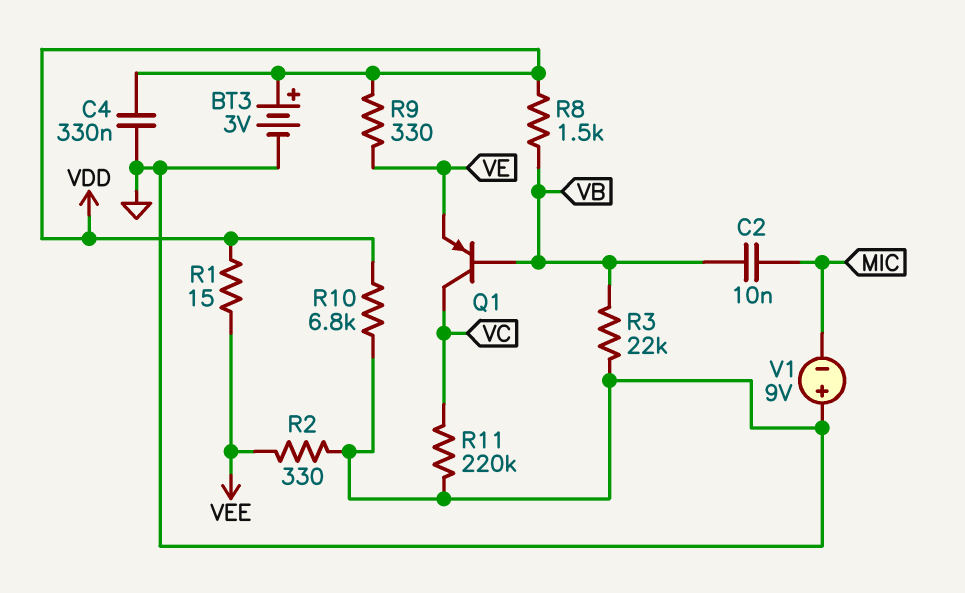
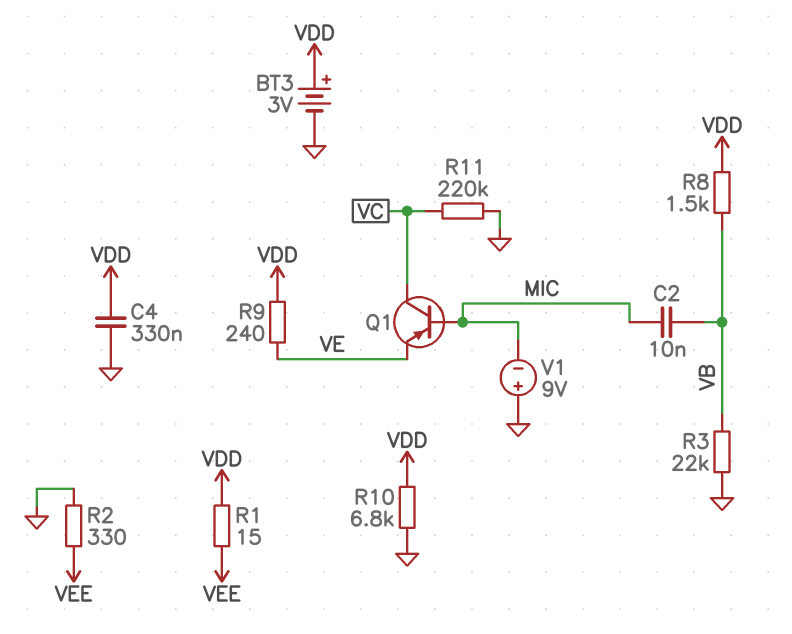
Q1: PNP (B VB, C VC, E VE) -> PNP (B MIC, C VC, E VE)
R9: 330 (VDD, VE) -> 240 (VDD, VE)

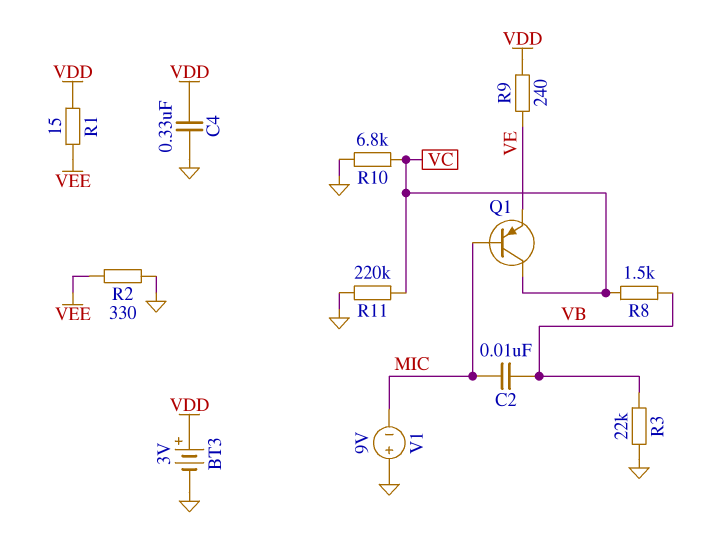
R8: 1.5k (VB, VDD) -> 1.5k (VB, VC)
R10: 6.8k (GND, VDD) -> 6.8k (GND, VC)

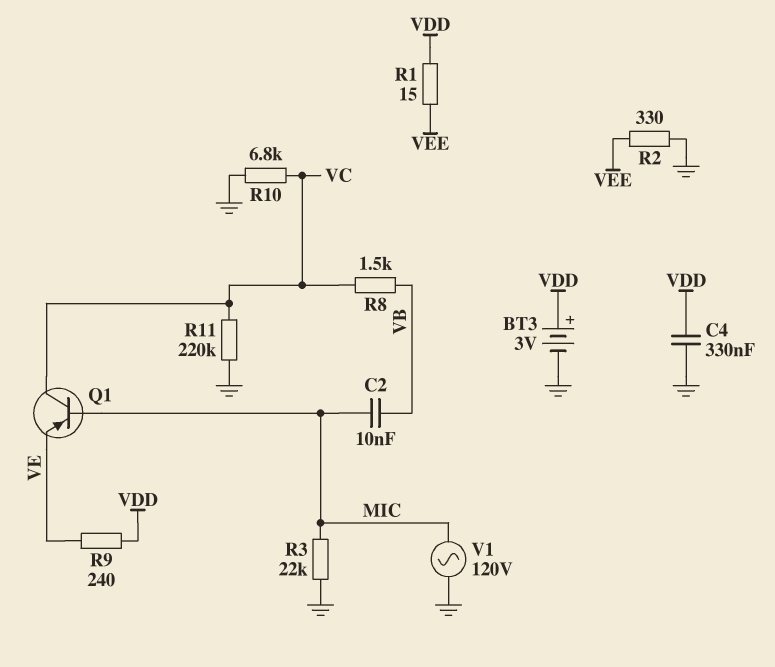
R3: 22k (GND, VB) -> 22k (GND, MIC)
V1: 9V (plus GND, minus MIC) -> AC 120V (GND, MIC)

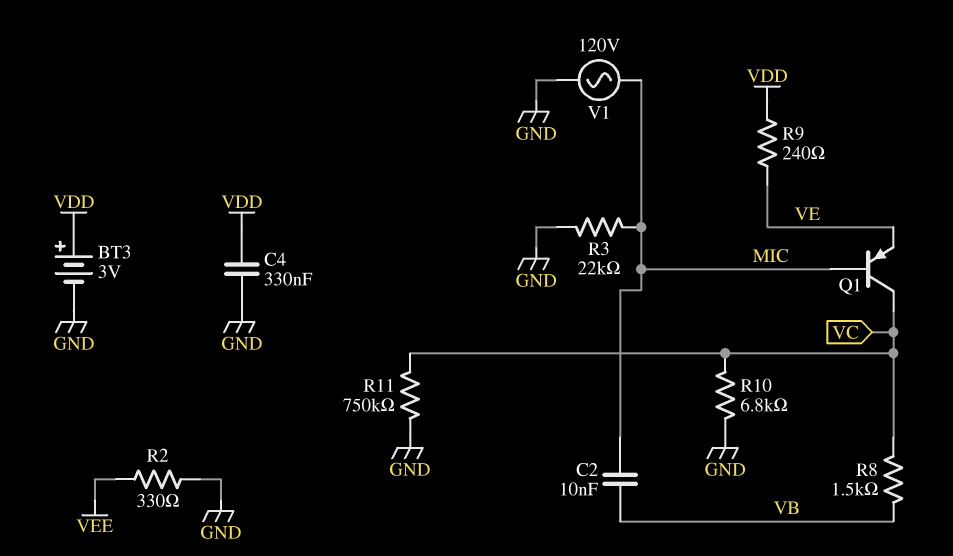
R1: 15 (VDD, VEE) -> none
R11: 220k (GND, VC) -> 750k (GND, VC)

